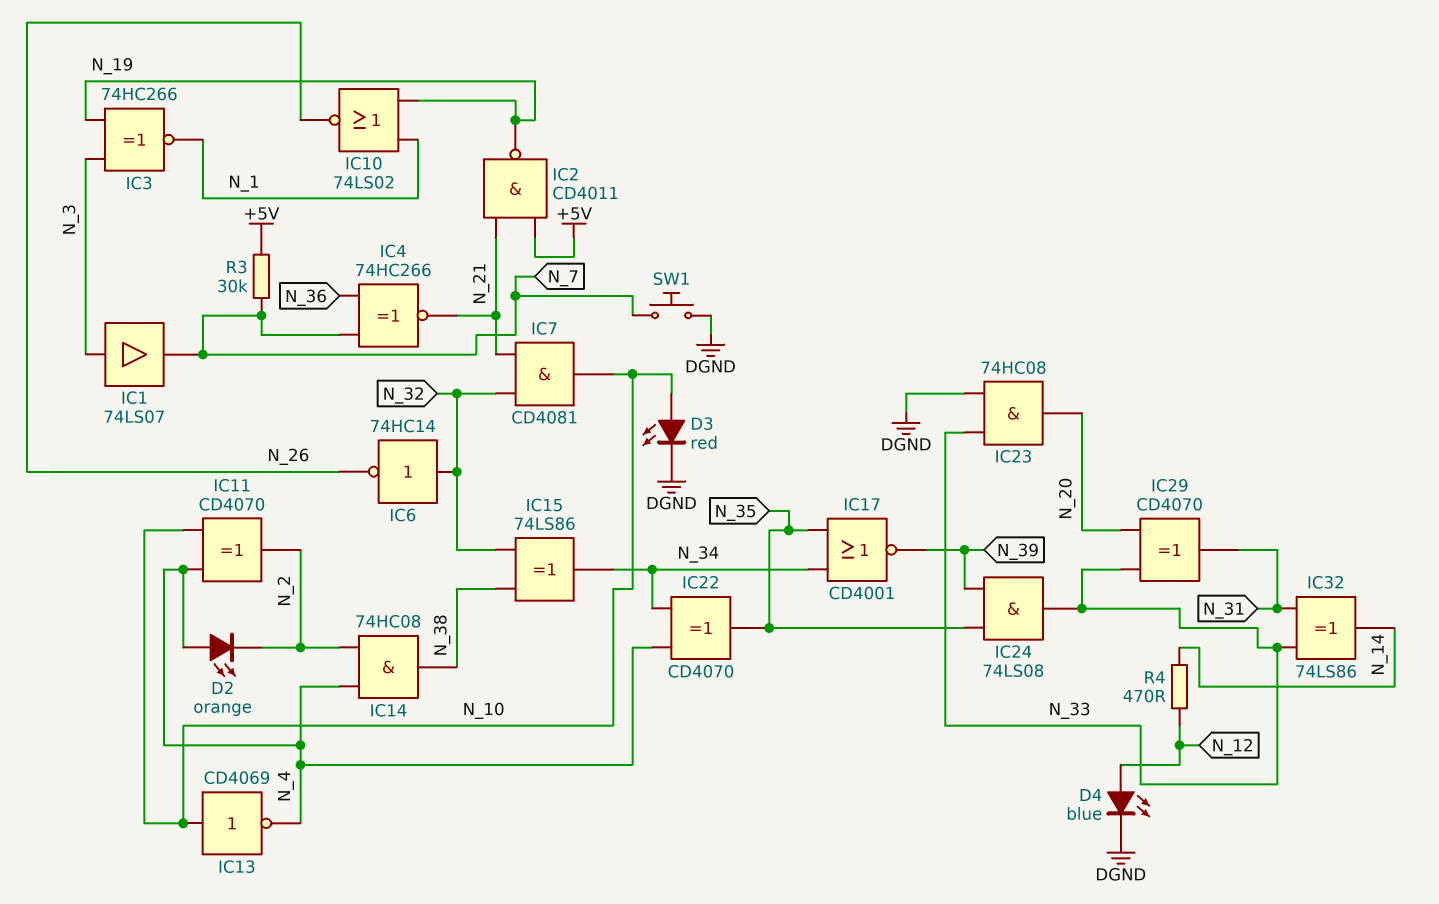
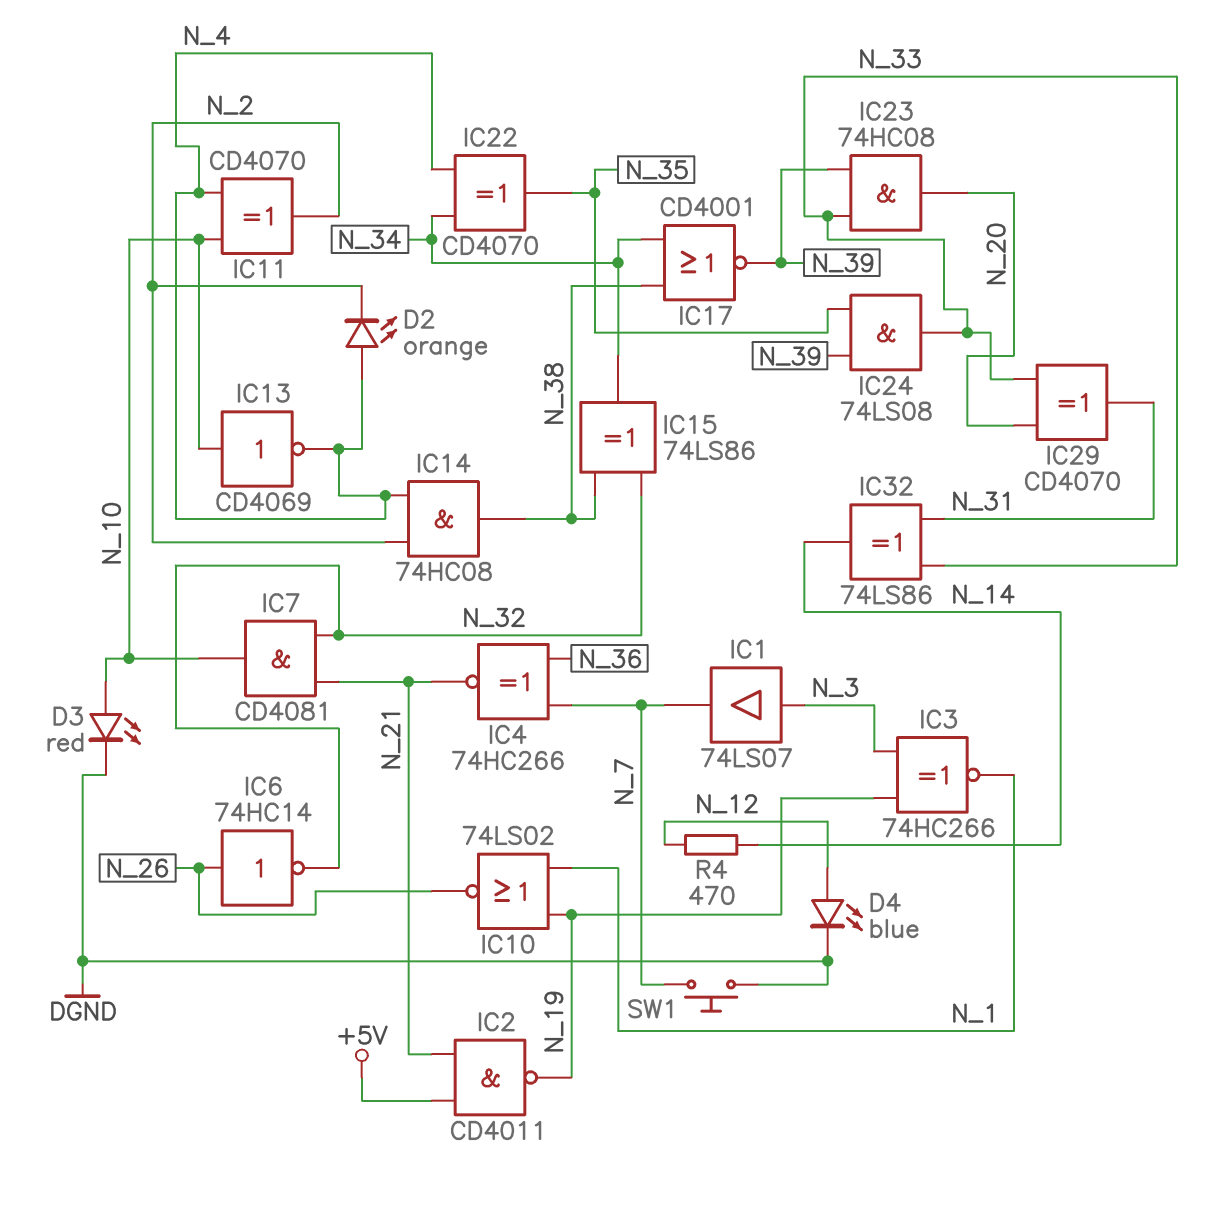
IC6: NOT 74HC14 (in N_32, out N_26) -> NOT 74HC14 (in N_26, out N_32)
IC17: NOR CD4001 (in N_34, in N_35, out N_39) -> NOR CD4001 (in N_34, in N_38, out N_39)
IC23: AND 74HC08 (in DGND, in N_33, out N_20) -> AND 74HC08 (in N_33, in N_39, out N_20)
R3: 30k (+5V, N_7) -> none

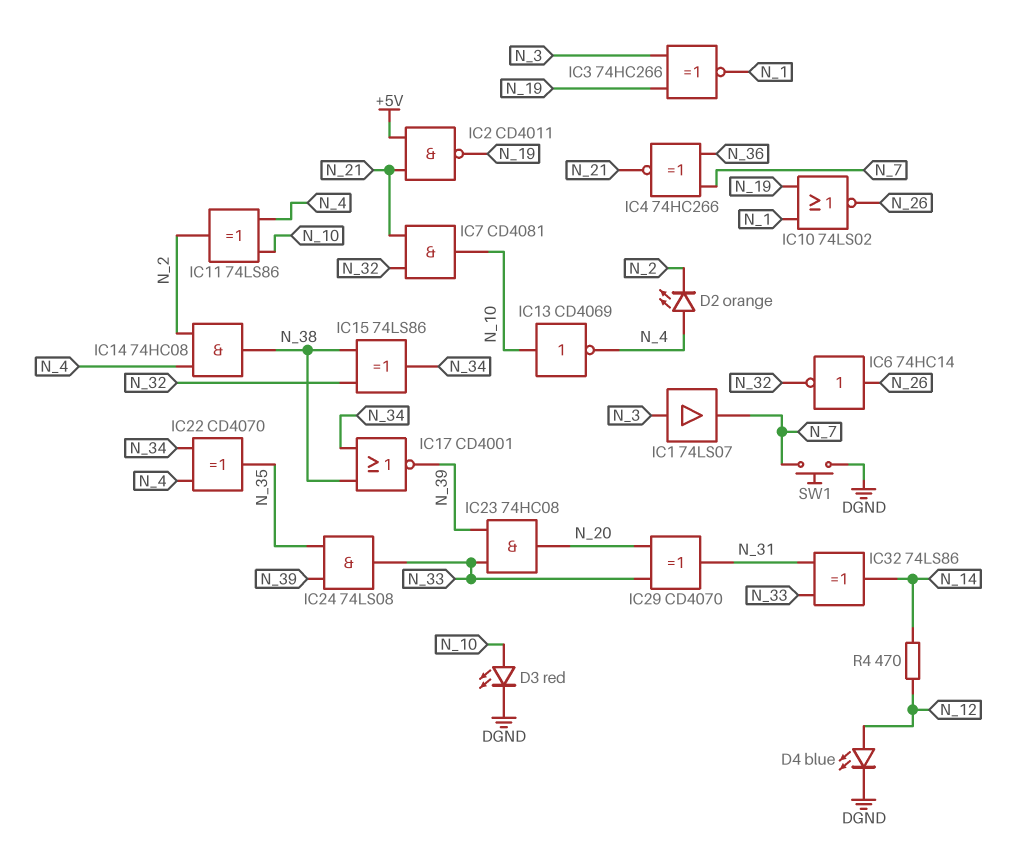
IC11: XOR CD4070 (in N_4, in N_10, out N_2) -> XOR 74LS86 (in N_4, in N_10, out N_2)

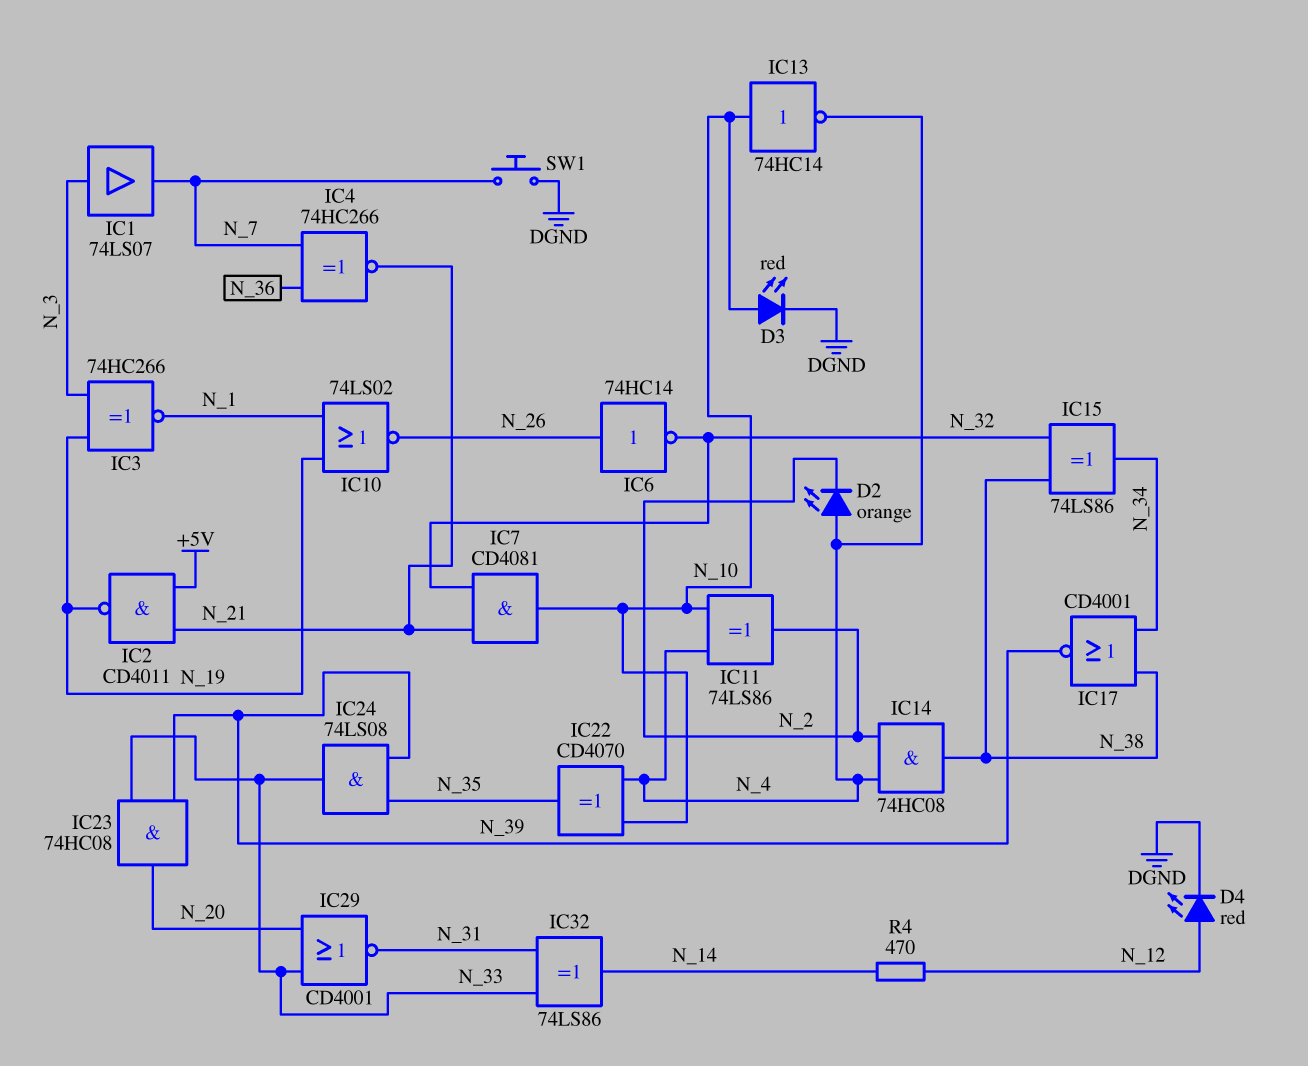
D4: LED blue (A N_12, K DGND) -> LED red (A N_12, K DGND)
IC13: NOT CD4069 (in N_10, out N_4) -> NOT 74HC14 (in N_10, out N_4)
IC22: XOR CD4070 (in N_4, in N_34, out N_35) -> XOR CD4070 (in N_4, in N_10, out N_35)
IC29: XOR CD4070 (in N_20, in N_33, out N_31) -> NOR CD4001 (in N_20, in N_33, out N_31)

